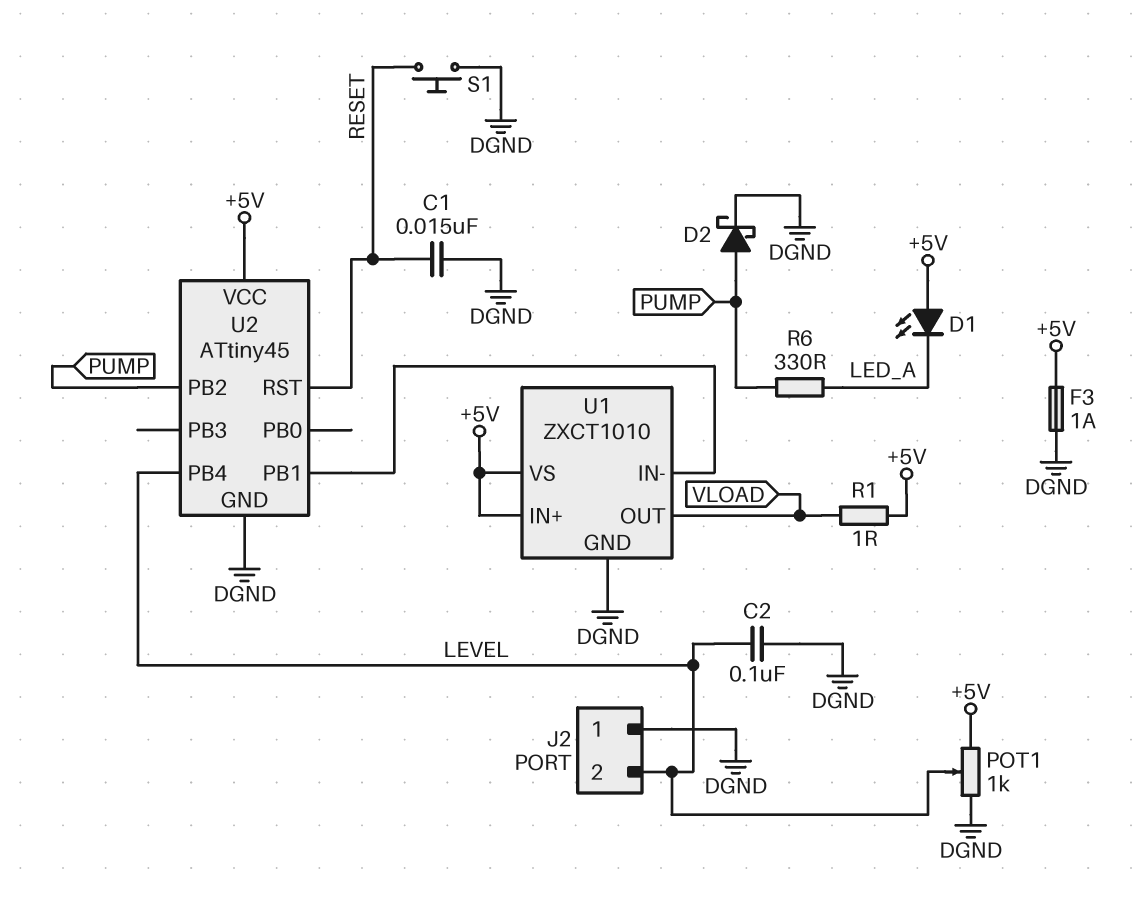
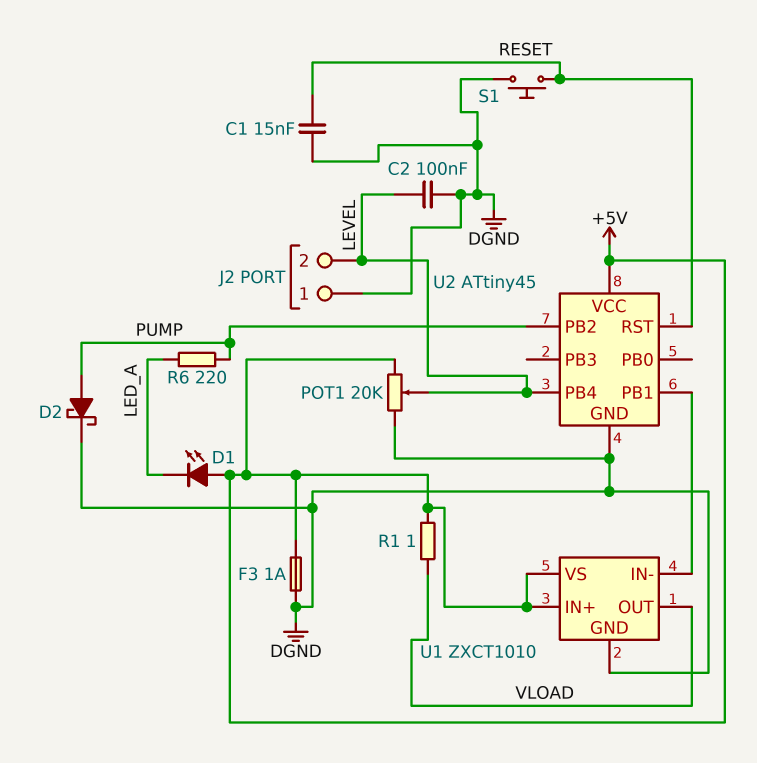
POT1: 1k (+5V, DGND, wiper LEVEL) -> 20k (+5V, DGND, wiper LEVEL)
R6: 330 (LED_A, PUMP) -> 220 (LED_A, PUMP)

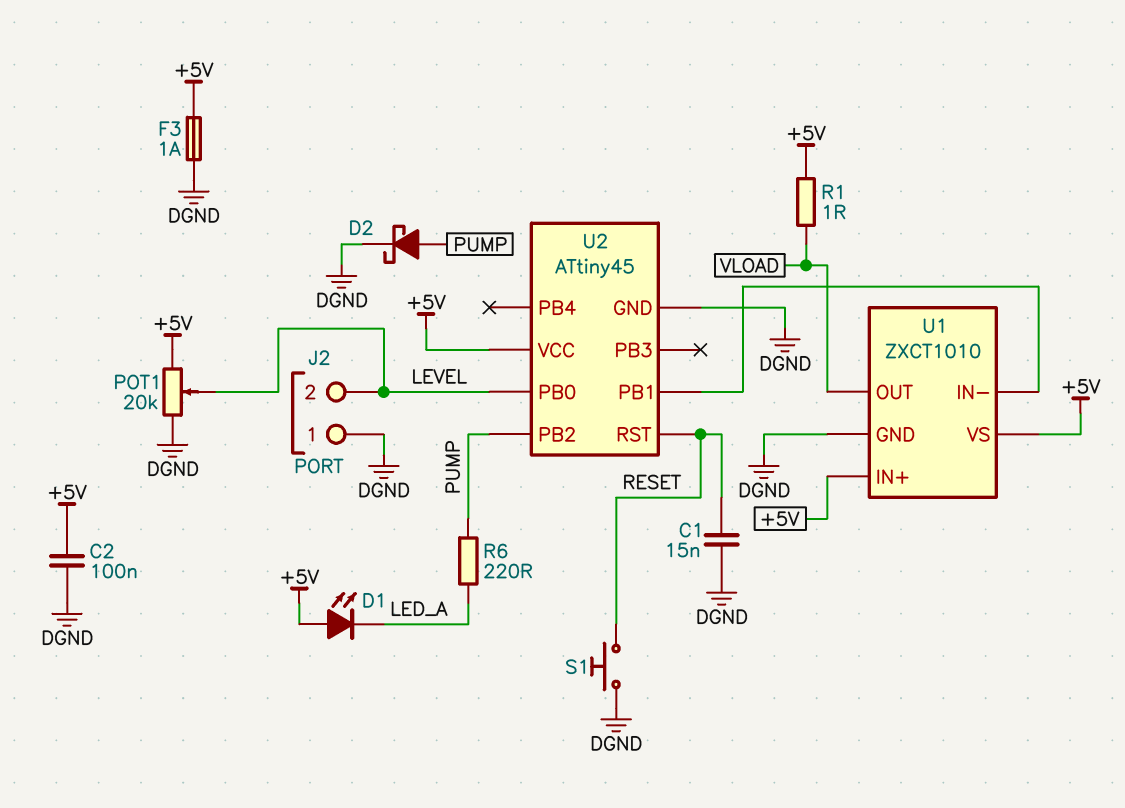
C2: 100nF (DGND, LEVEL) -> 100nF (+5V, DGND)
U2 pin PB0: none -> LEVEL
U2 pin PB4: LEVEL -> none

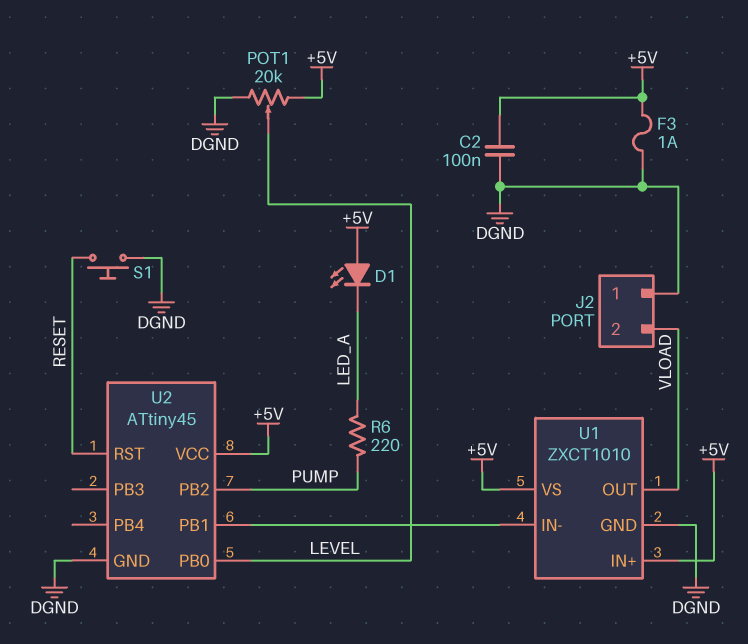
C1: 15nF (DGND, RESET) -> none
D2: schottky (A PUMP, K DGND) -> none
J2 pin 2: LEVEL -> VLOAD
R1: 1 (+5V, VLOAD) -> none

